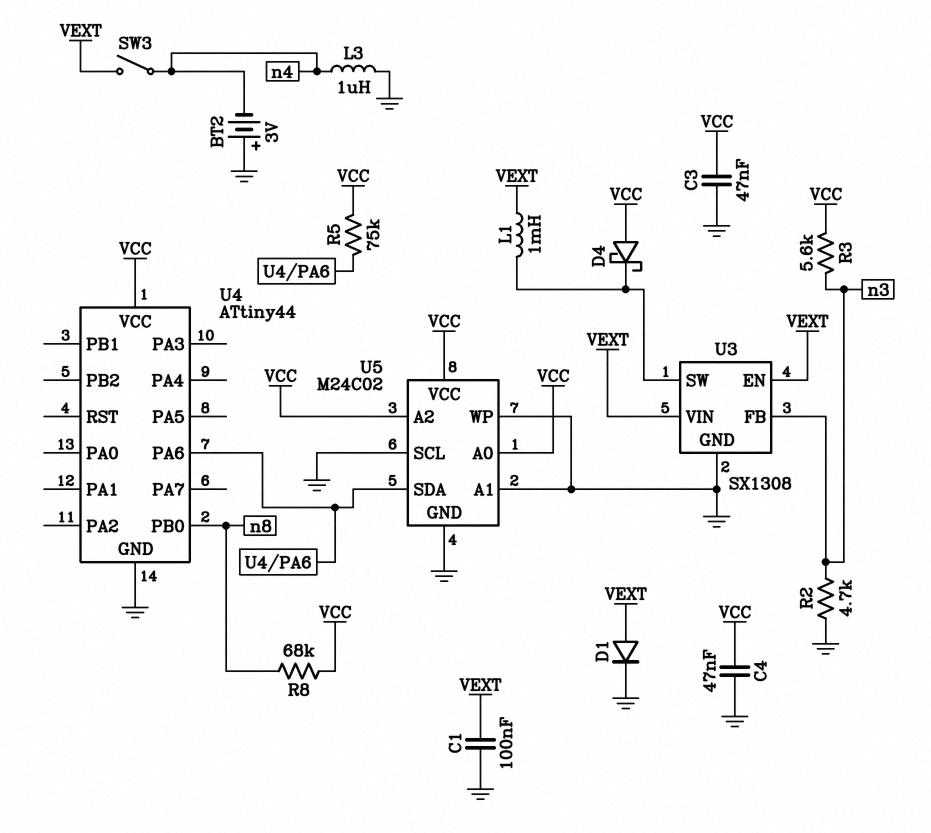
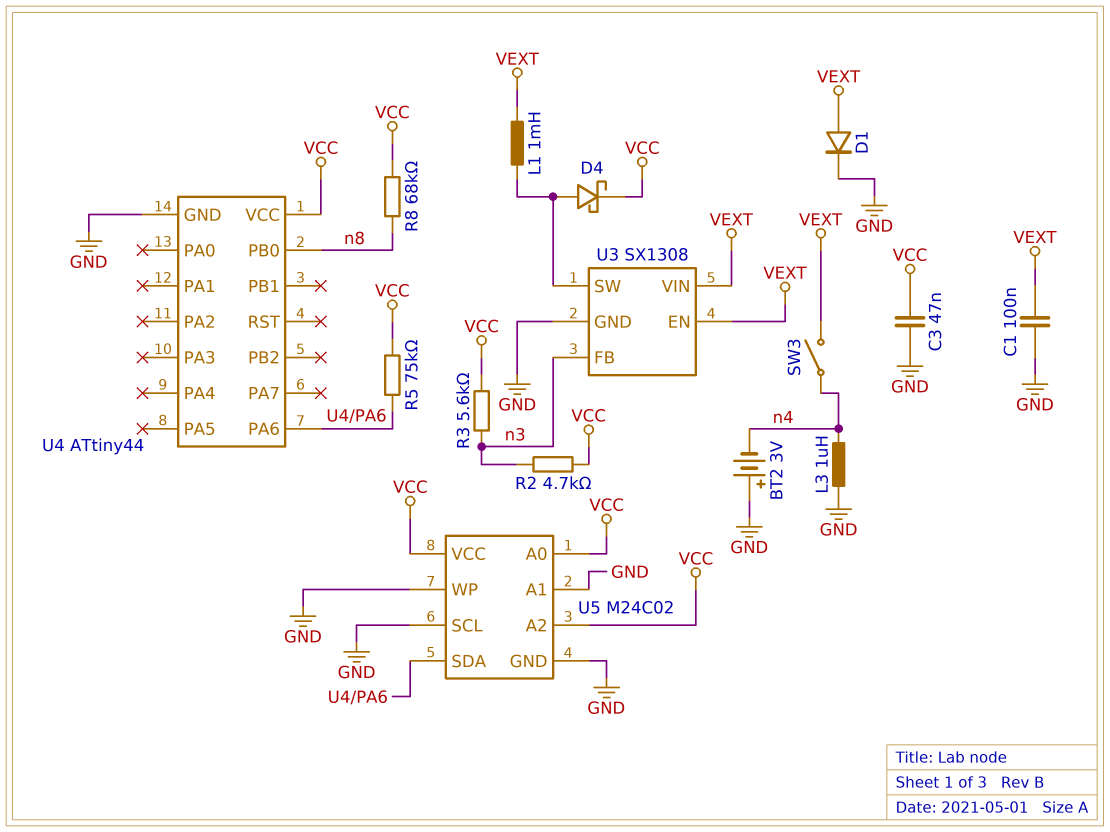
C4: 47nF (GND, VCC) -> none
D4: schottky (A VCC, K U3/SW) -> schottky (A U3/SW, K VCC)
R2: 4.7k (GND, n3) -> 4.7k (VCC, n3)

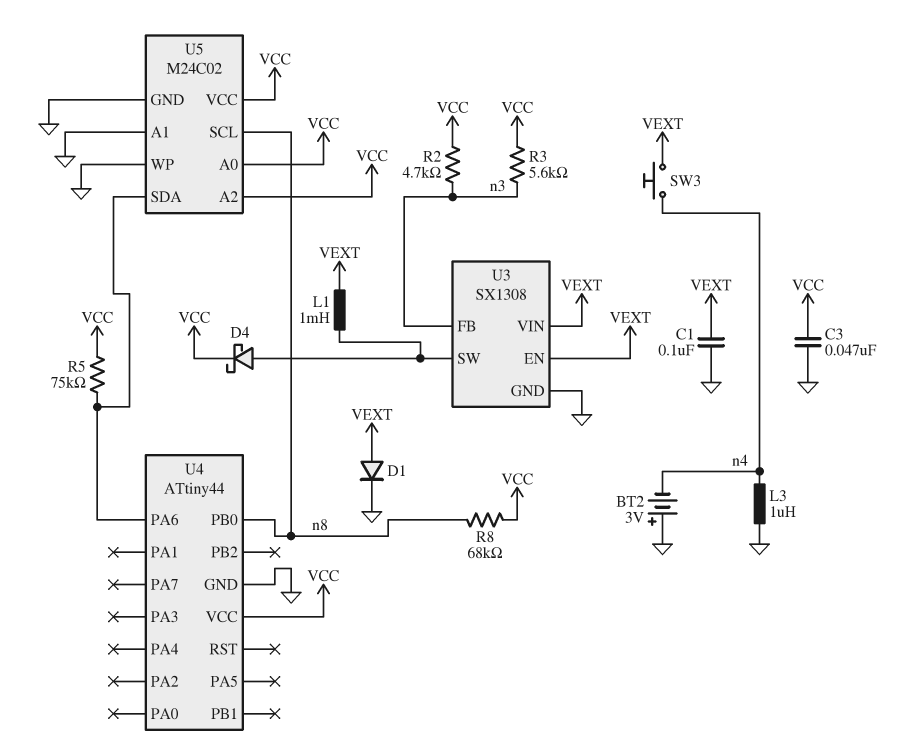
SW3: switch (VEXT, n4) -> button (VEXT, n4)
U5 pin SCL: GND -> n8

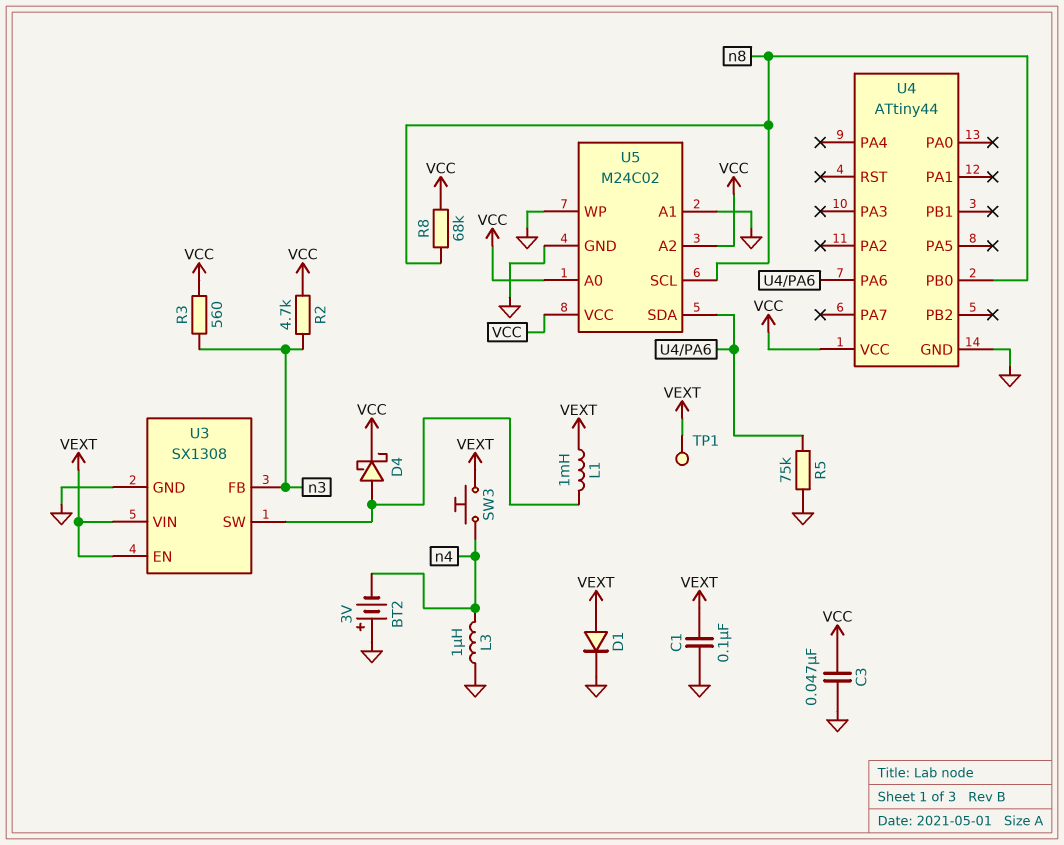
R3: 5.6k (VCC, n3) -> 560 (VCC, n3)
R5: 75k (U4/PA6, VCC) -> 75k (GND, U4/PA6)
TP1: none -> test point (VEXT)

